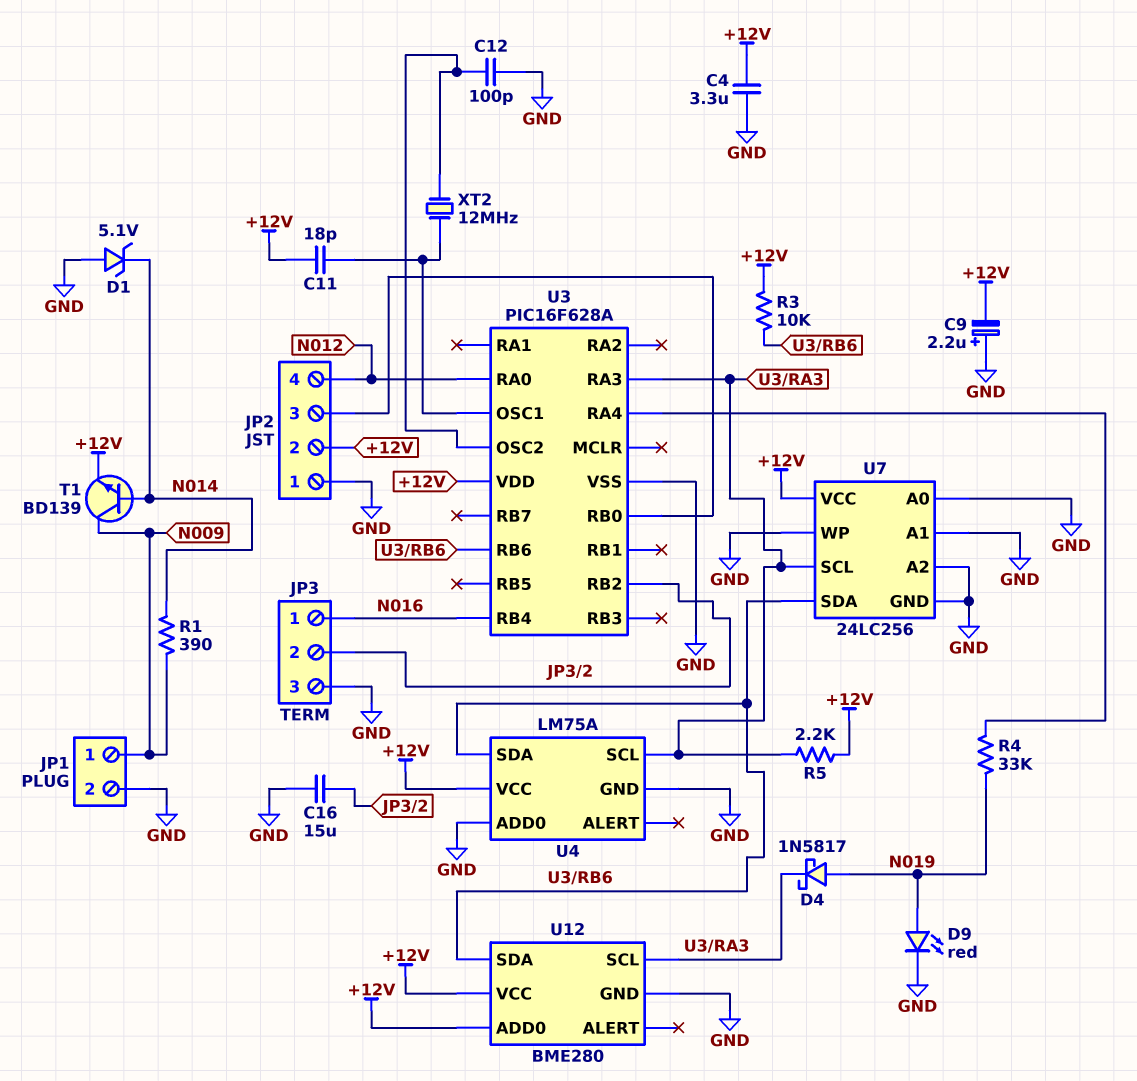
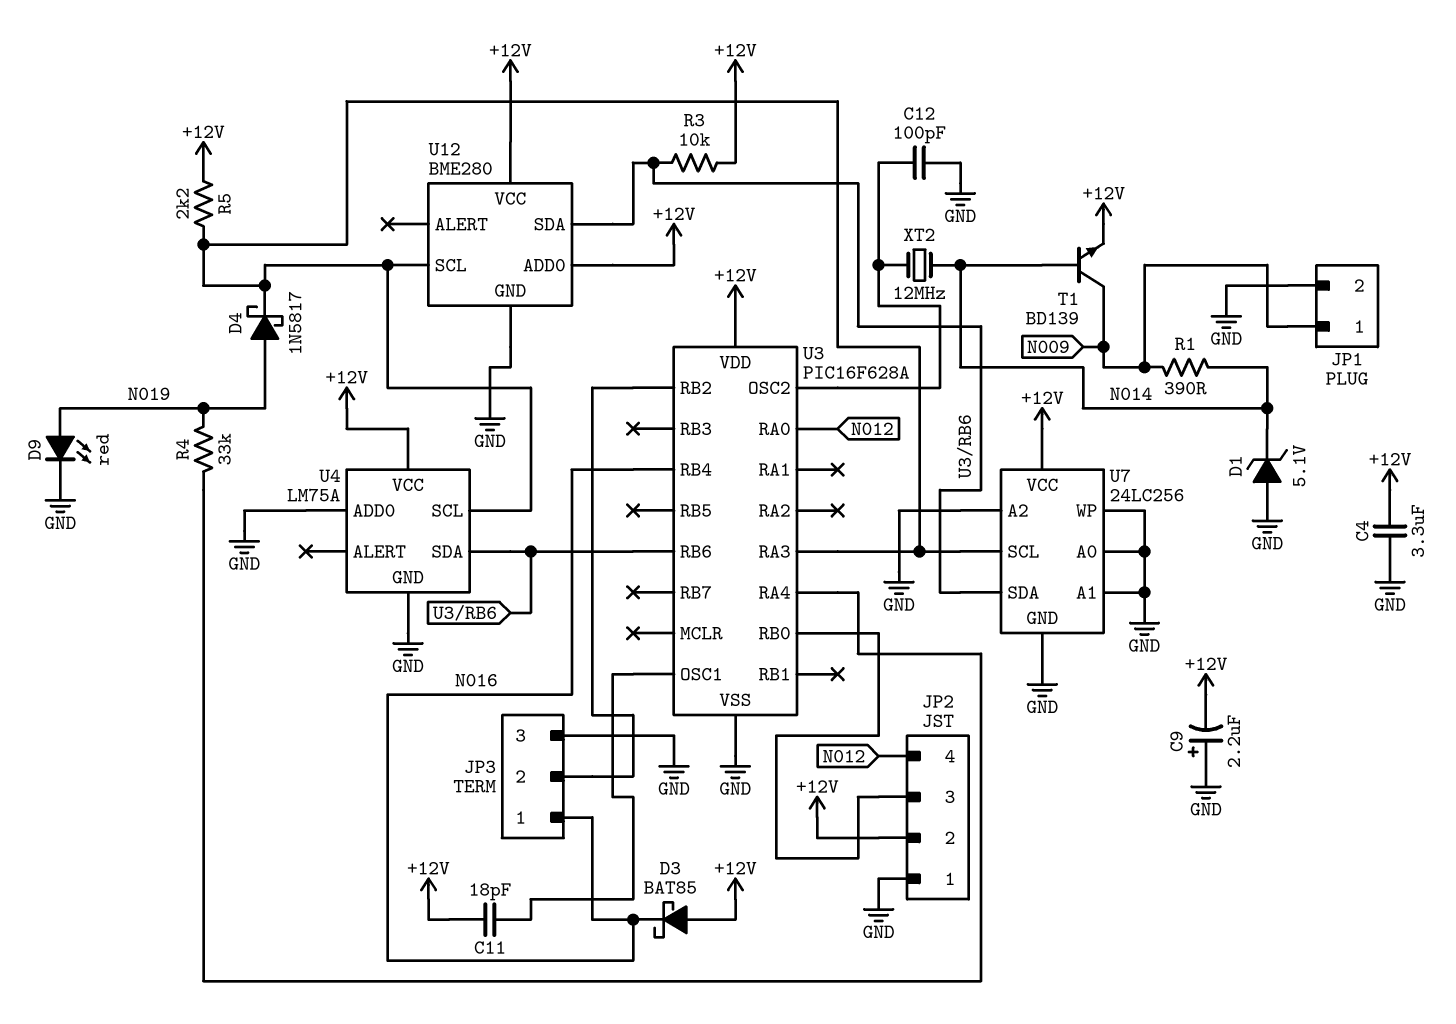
C16: 15uF (GND, JP3/2) -> none
D3: none -> schottky BAT85 (A +12V, K N016)
XT2: 12MHz (U3/OSC1, U3/OSC2) -> 12MHz (N014, U3/OSC2)

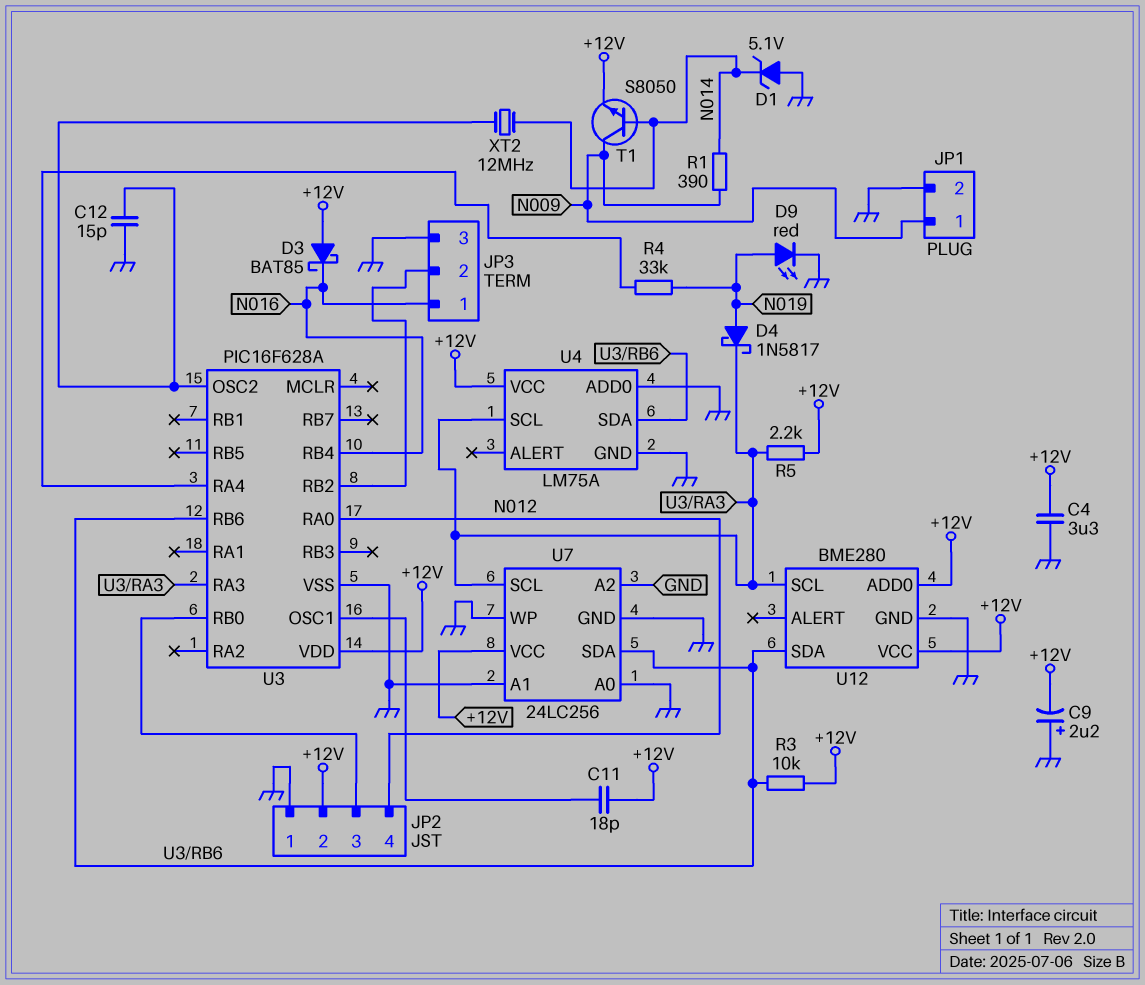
C12: 100pF (GND, U3/OSC2) -> 15pF (GND, U3/OSC2)
T1: NPN BD139 (B N014, C N009, E +12V) -> NPN S8050 (B N014, C N009, E +12V)

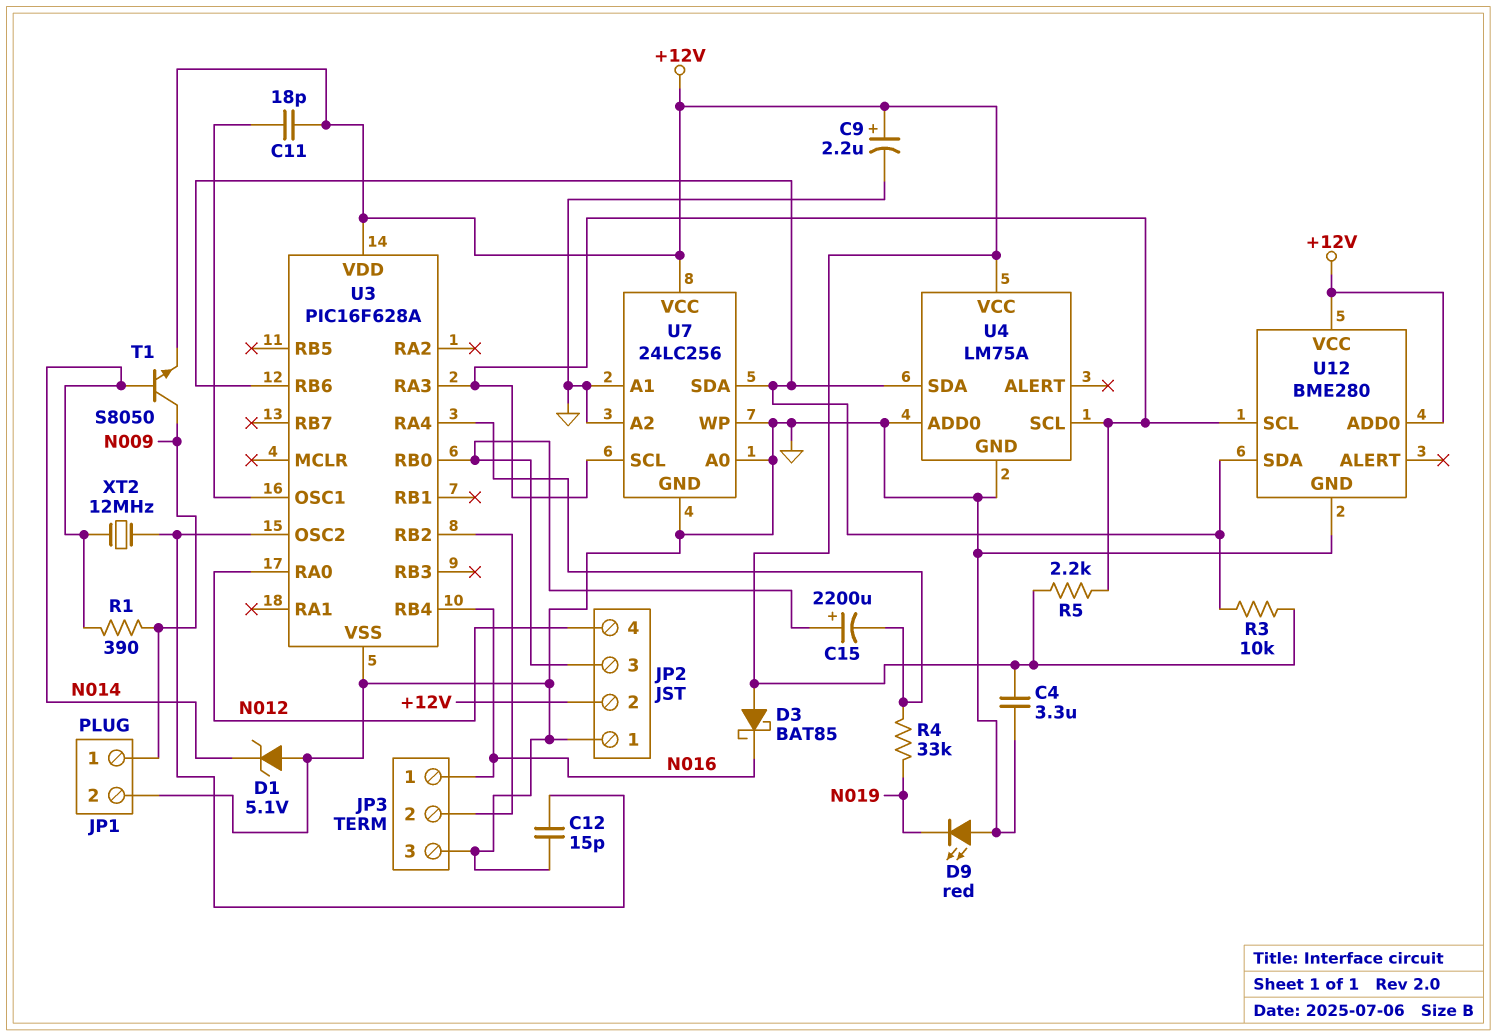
C9: 2.2uF (plus GND, minus +12V) -> 2.2uF (plus +12V, minus GND)
C15: none -> 2200uF (plus JP2/3, minus U3/RA4)
D4: schottky 1N5817 (A N019, K U3/RA3) -> none
D9: LED red (A N019, K GND) -> LED red (A GND, K N019)

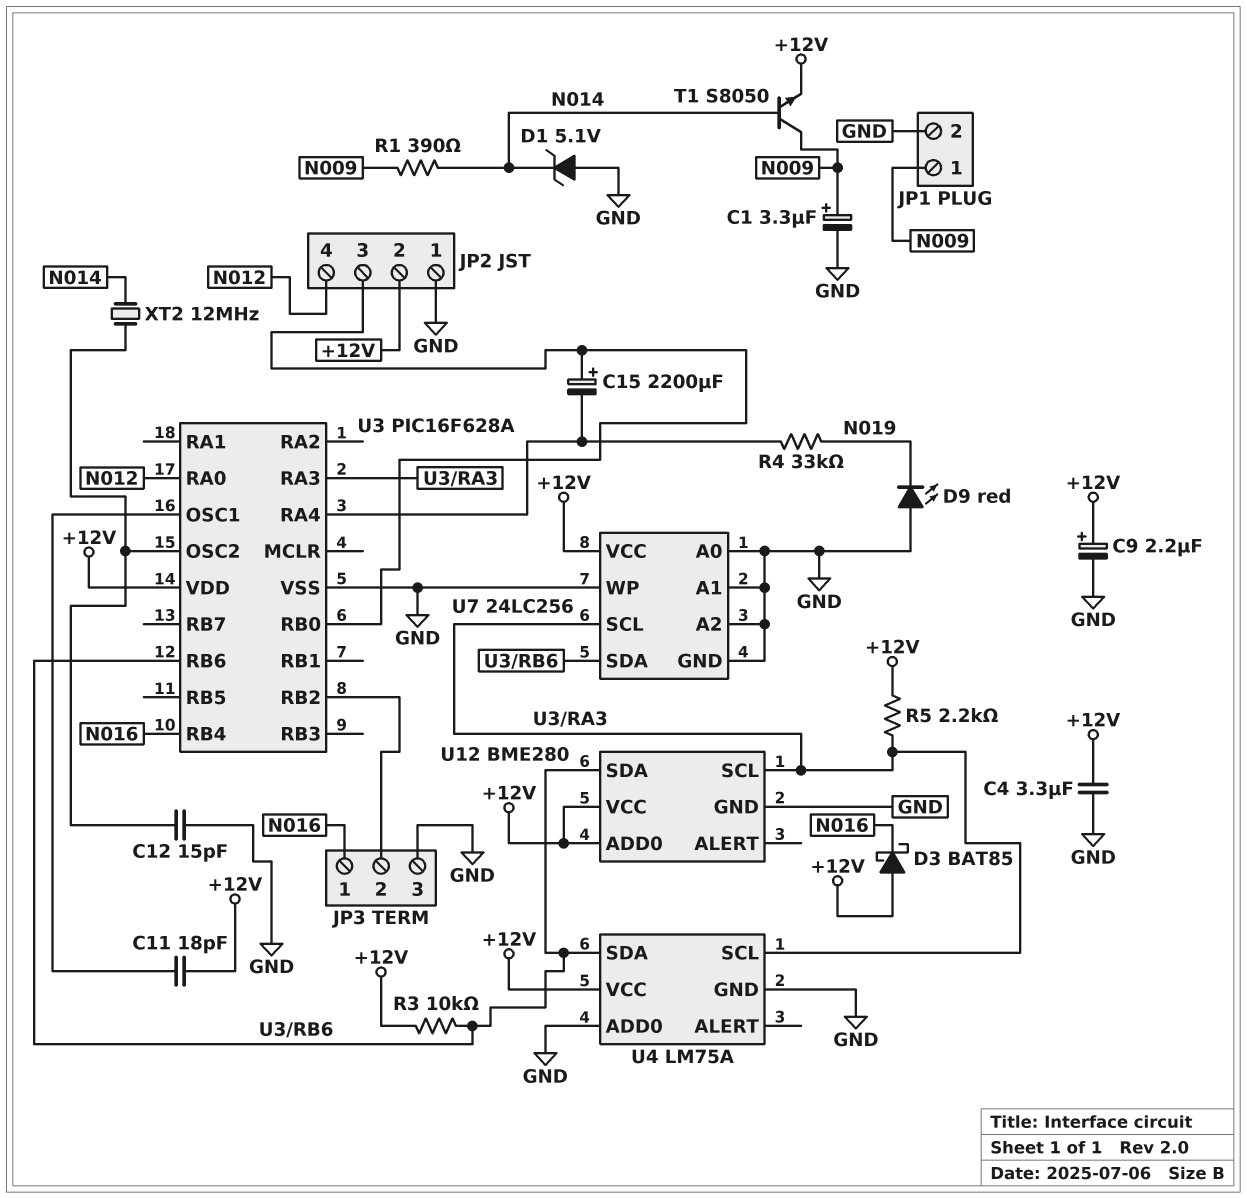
C1: none -> 3.3uF (plus N009, minus GND)

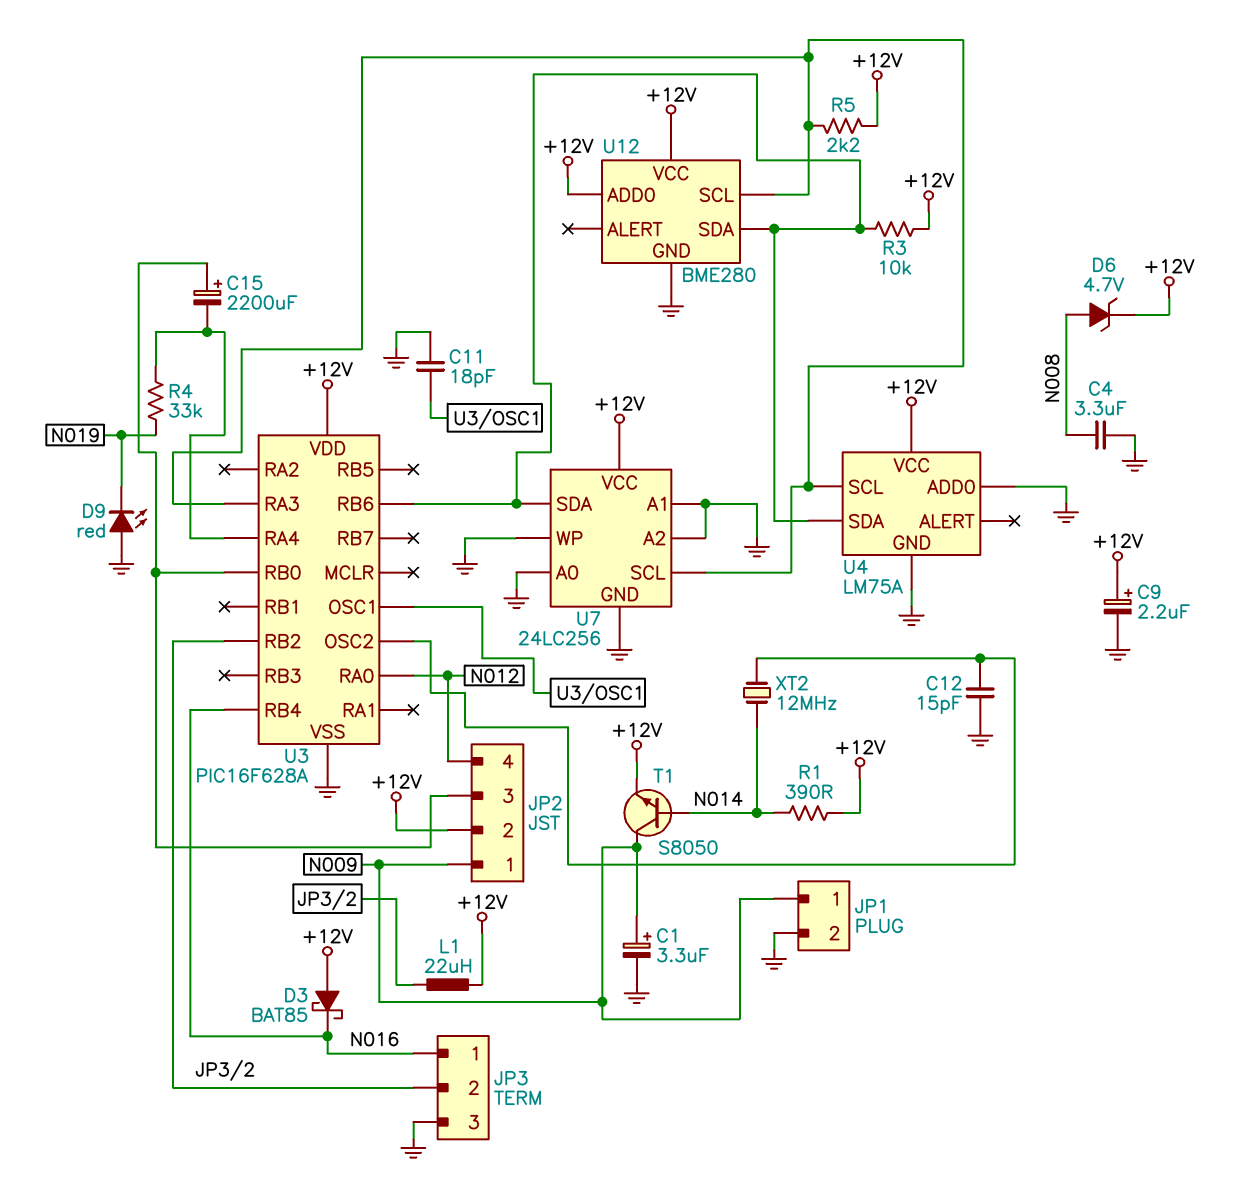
C4: 3.3uF (+12V, GND) -> 3.3uF (GND, N008)
C11: 18pF (+12V, U3/OSC1) -> 18pF (GND, U3/OSC1)
D1: zener 5.1V (A GND, K N014) -> none
D6: none -> zener 4.7V (A N008, K +12V)
JP2 pin 1: GND -> N009
L1: none -> 22uH (+12V, JP3/2)
R1: 390 (N009, N014) -> 390 (+12V, N014)

